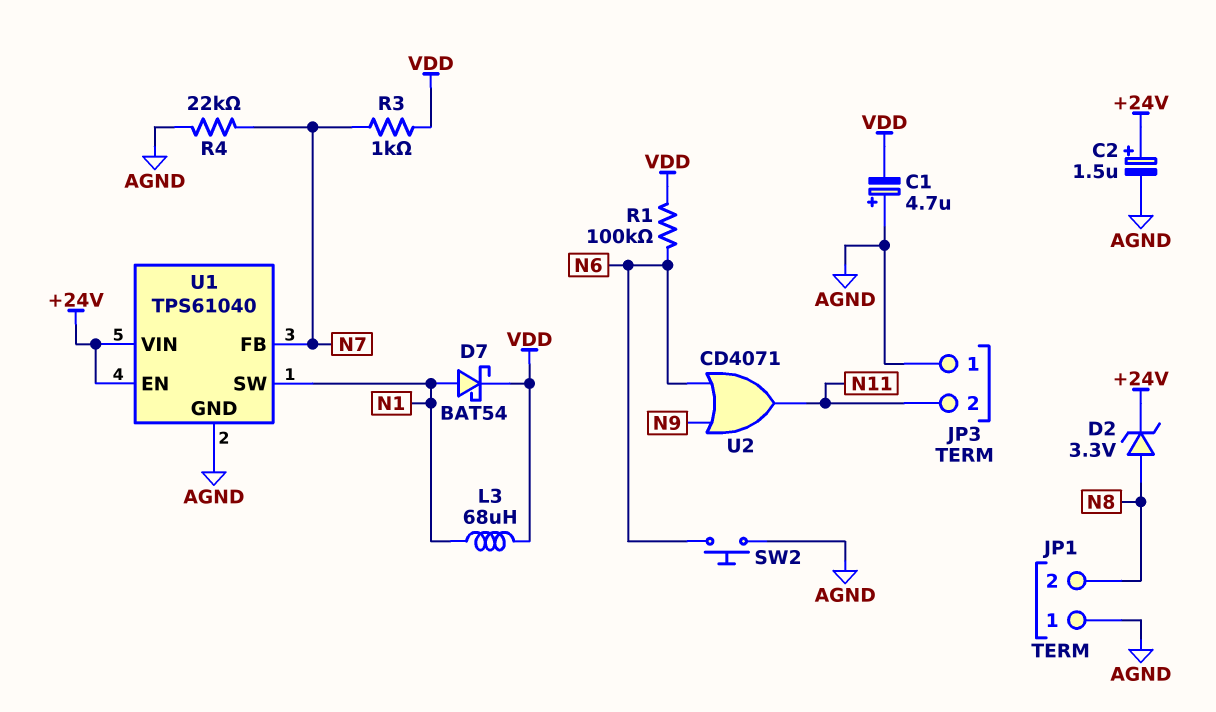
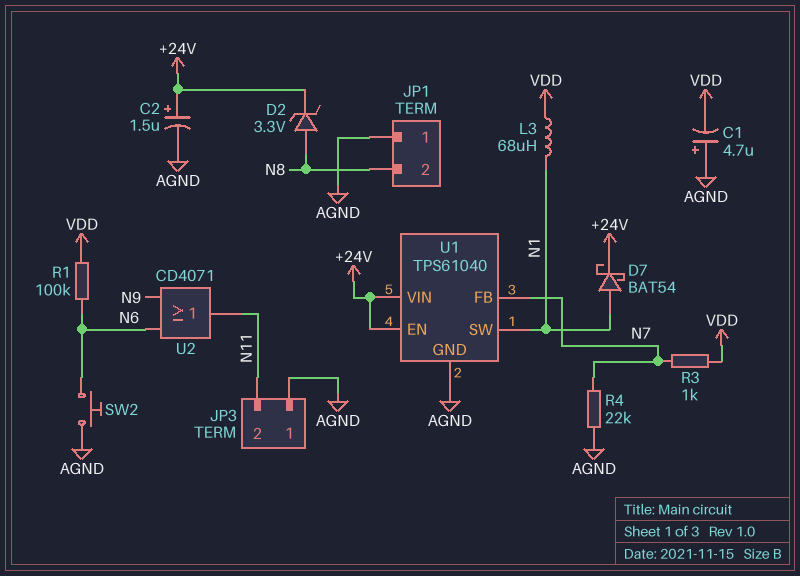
D7: schottky BAT54 (A N1, K VDD) -> schottky BAT54 (A N1, K +24V)

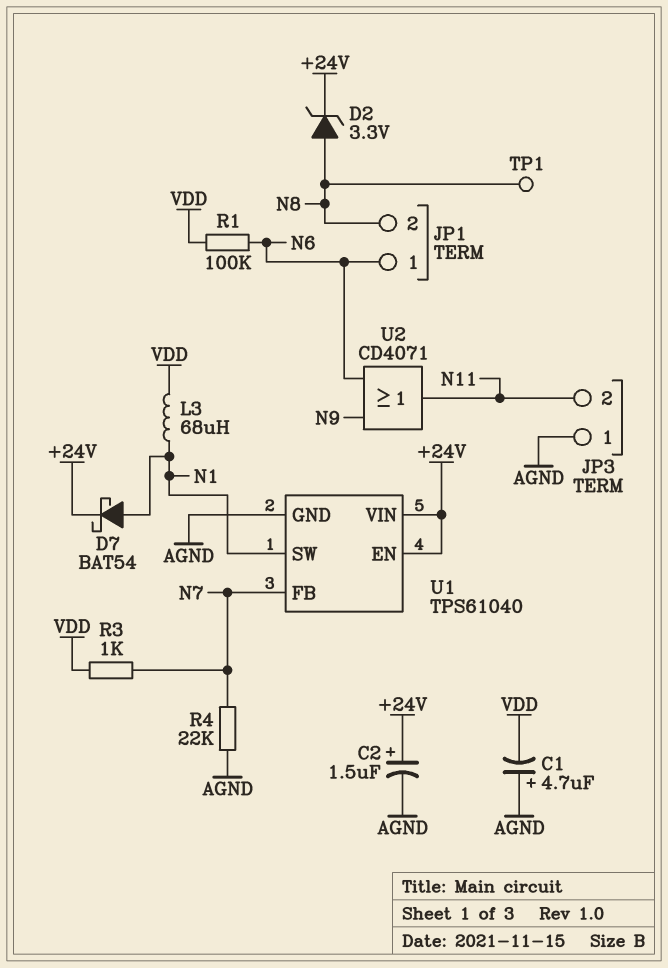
JP1 pin 1: AGND -> N6
SW2: button (AGND, N6) -> none
TP1: none -> test point (N8)

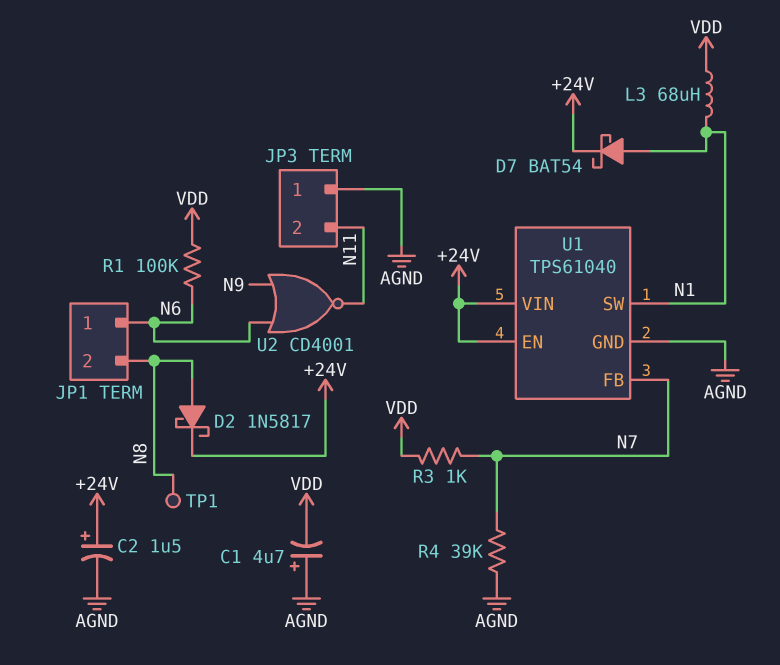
D2: zener 3.3V (A N8, K +24V) -> schottky 1N5817 (A N8, K +24V)
R4: 22k (AGND, N7) -> 39k (AGND, N7)
U2: OR CD4071 (in N6, in N9, out N11) -> NOR CD4001 (in N6, in N9, out N11)

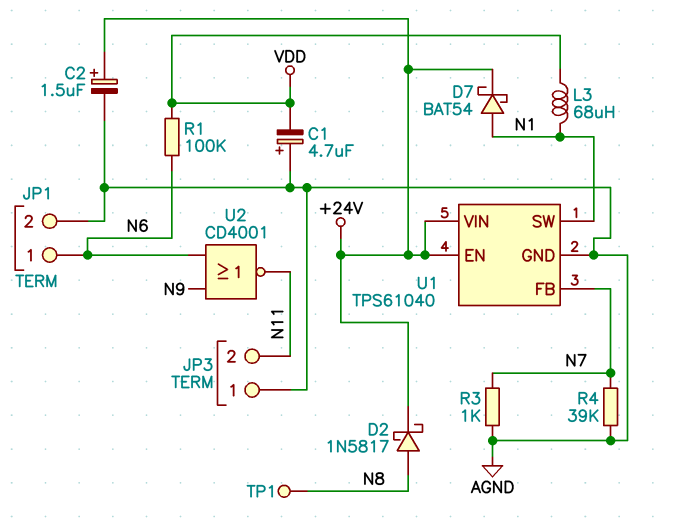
JP1 pin 2: N8 -> AGND
R3: 1k (N7, VDD) -> 1k (AGND, N7)

